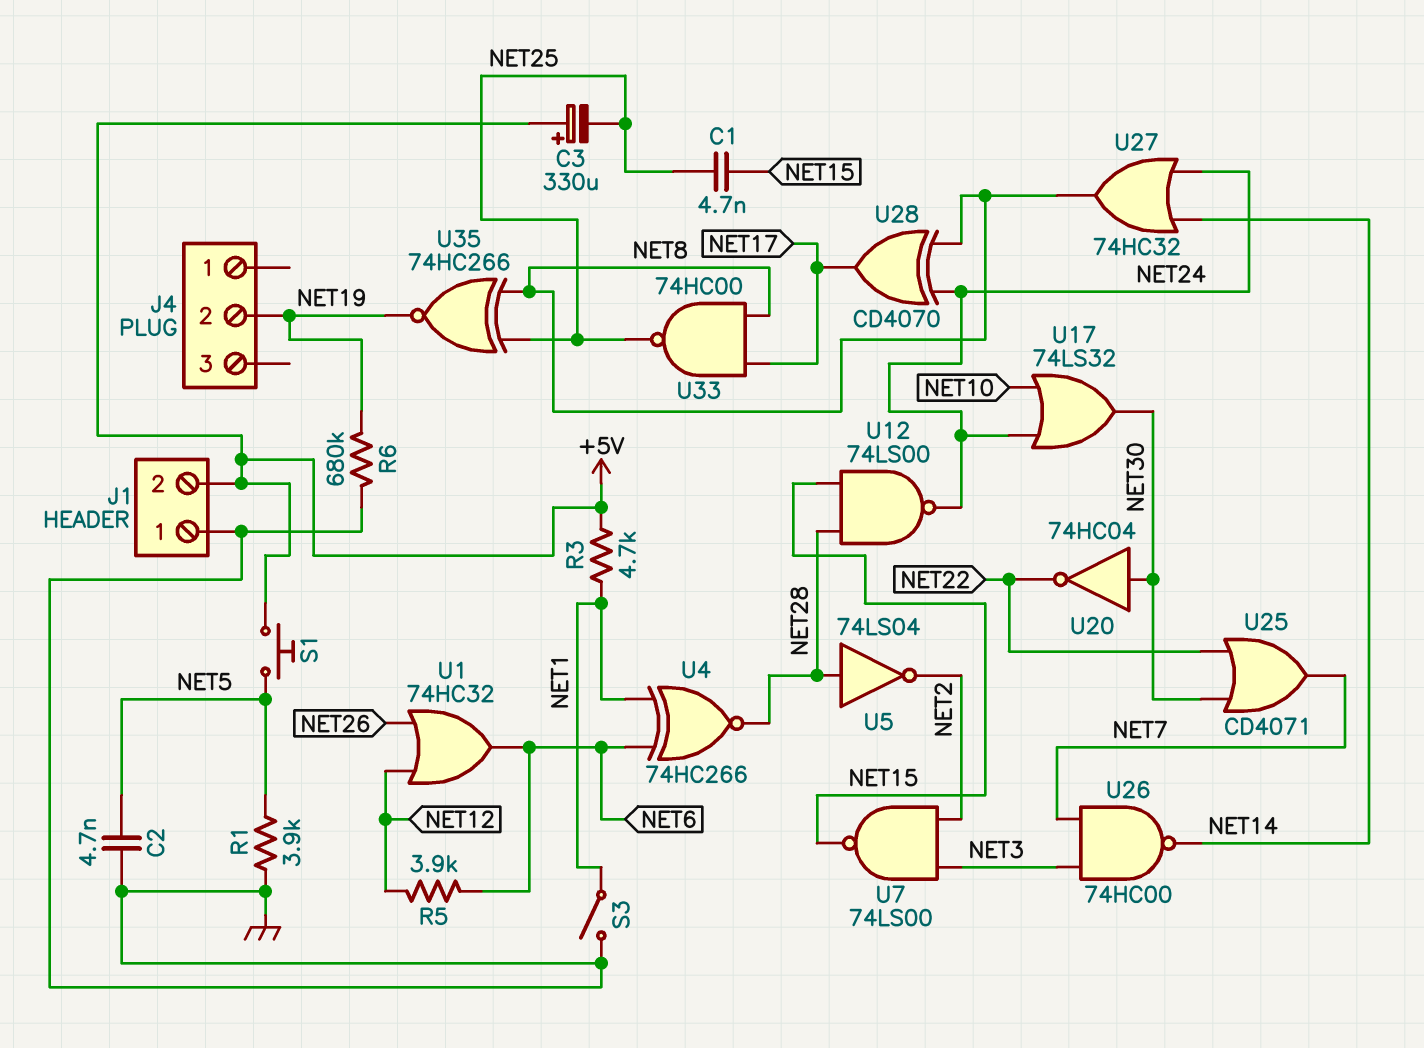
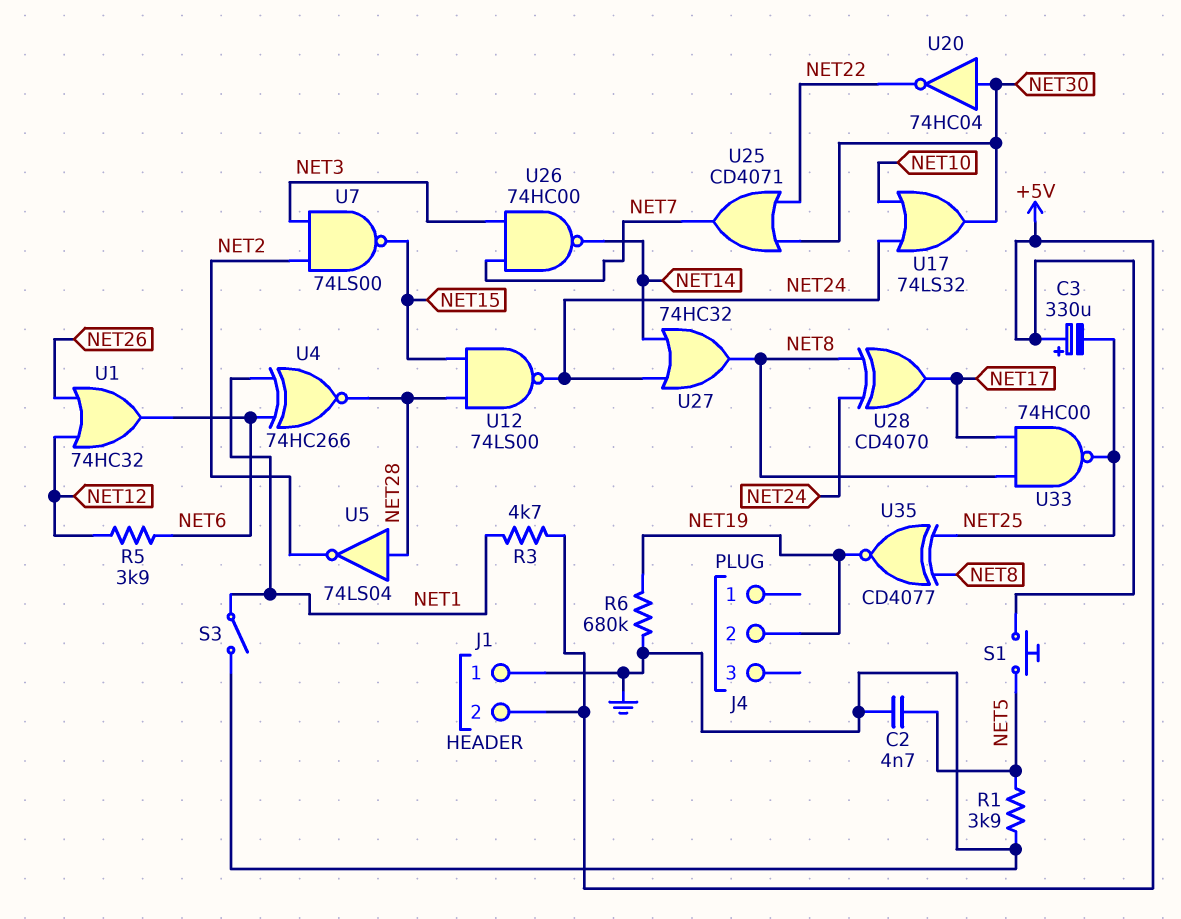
C1: 4.7nF (NET15, NET25) -> none
U35: XNOR 74HC266 (in NET8, in NET25, out NET19) -> XNOR CD4077 (in NET8, in NET25, out NET19)

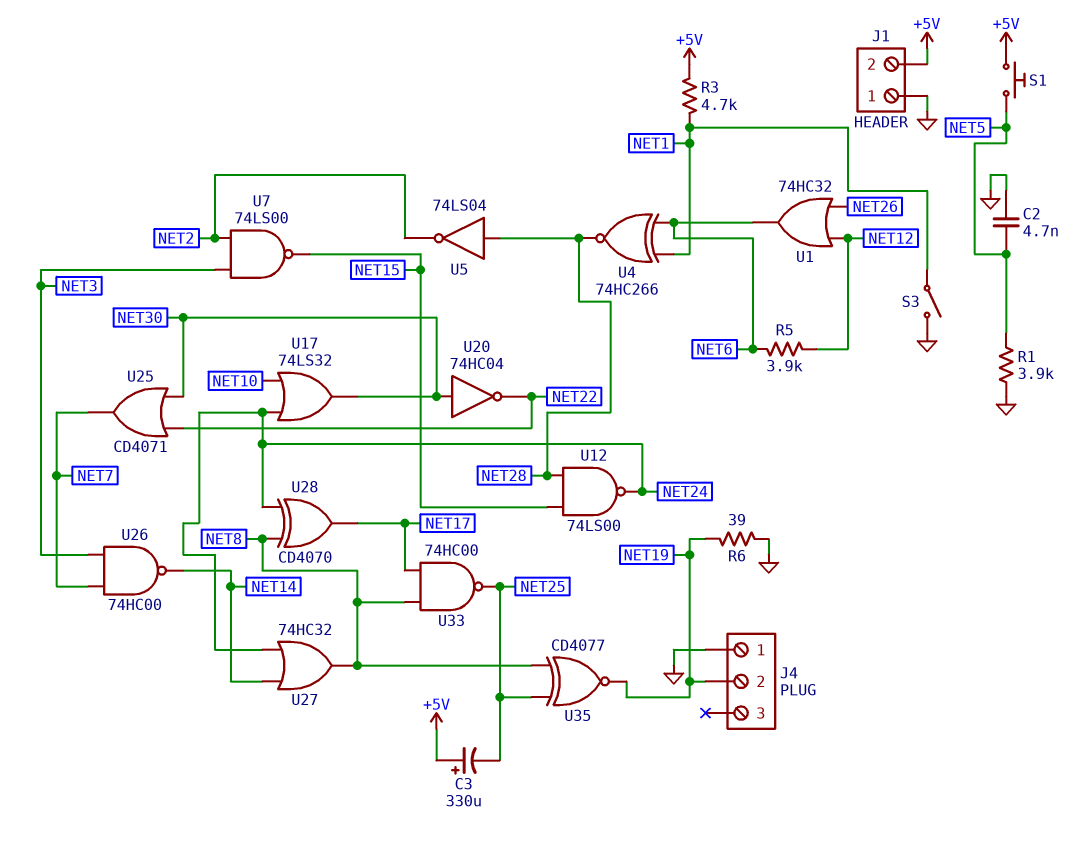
J4 pin 1: none -> GND
R6: 680k (GND, NET19) -> 39 (GND, NET19)

